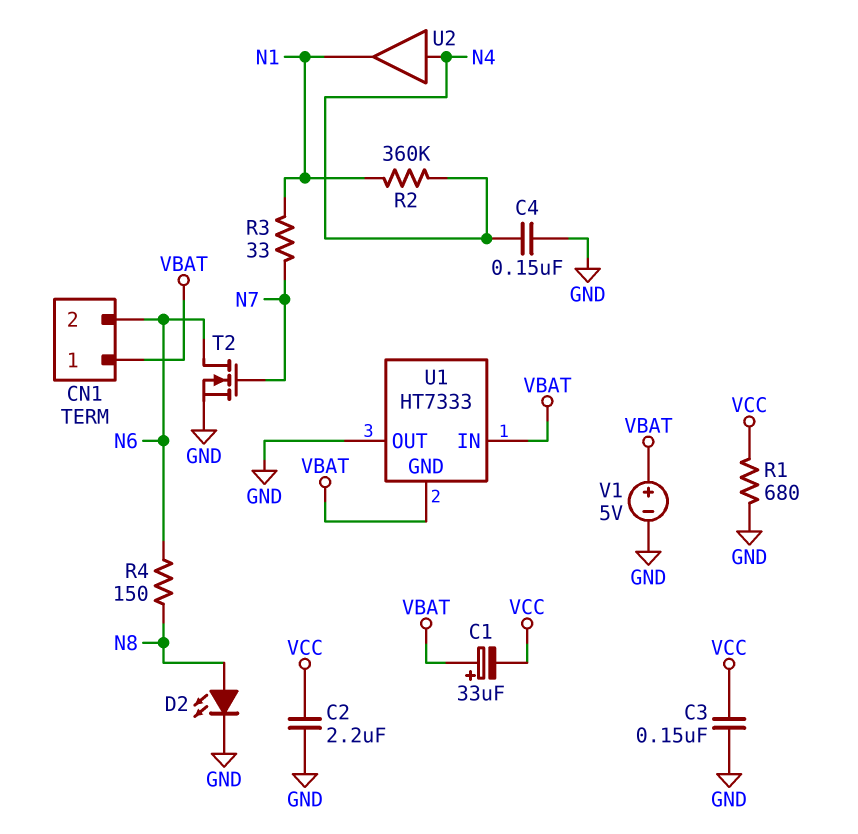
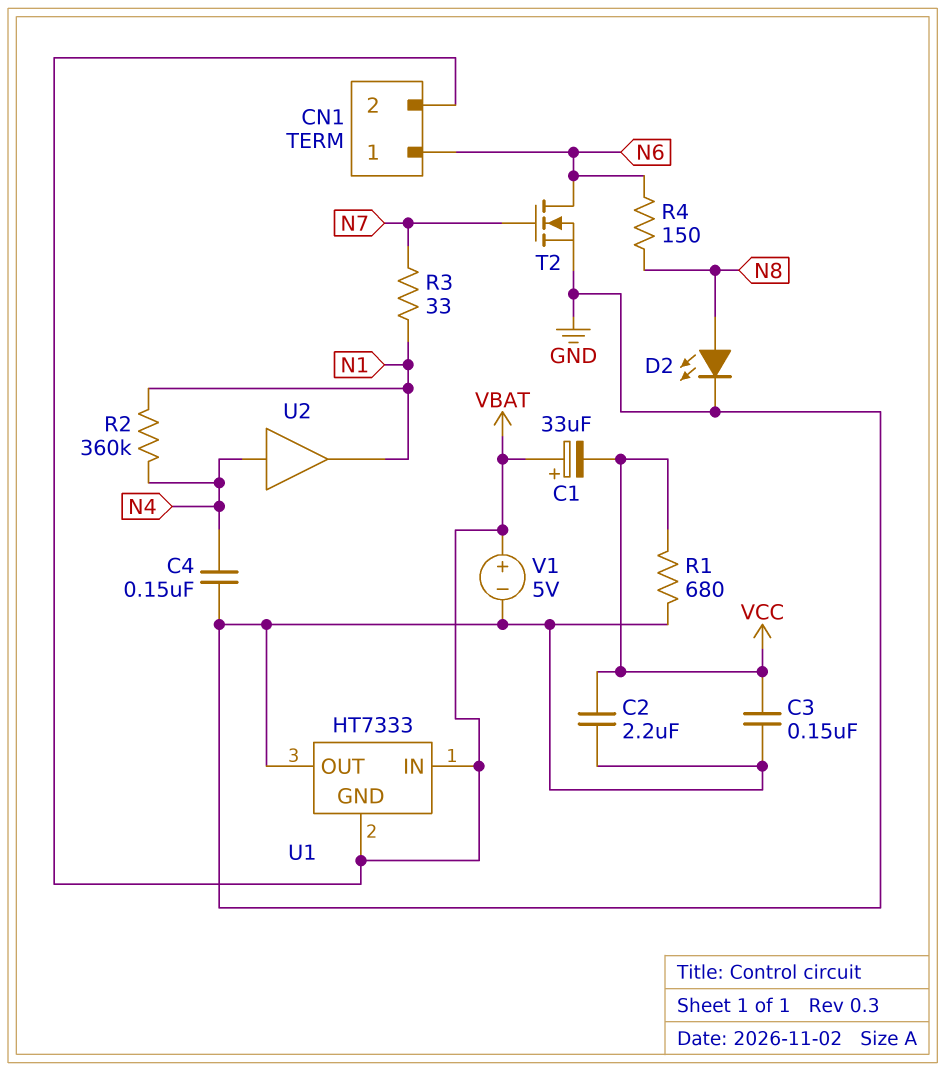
CN1 pin 1: VBAT -> N6
CN1 pin 2: N6 -> VBAT

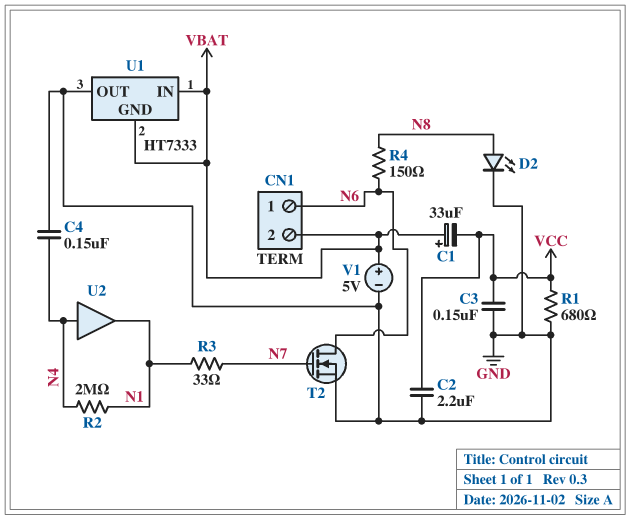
R2: 360k (N1, N4) -> 2M (N1, N4)

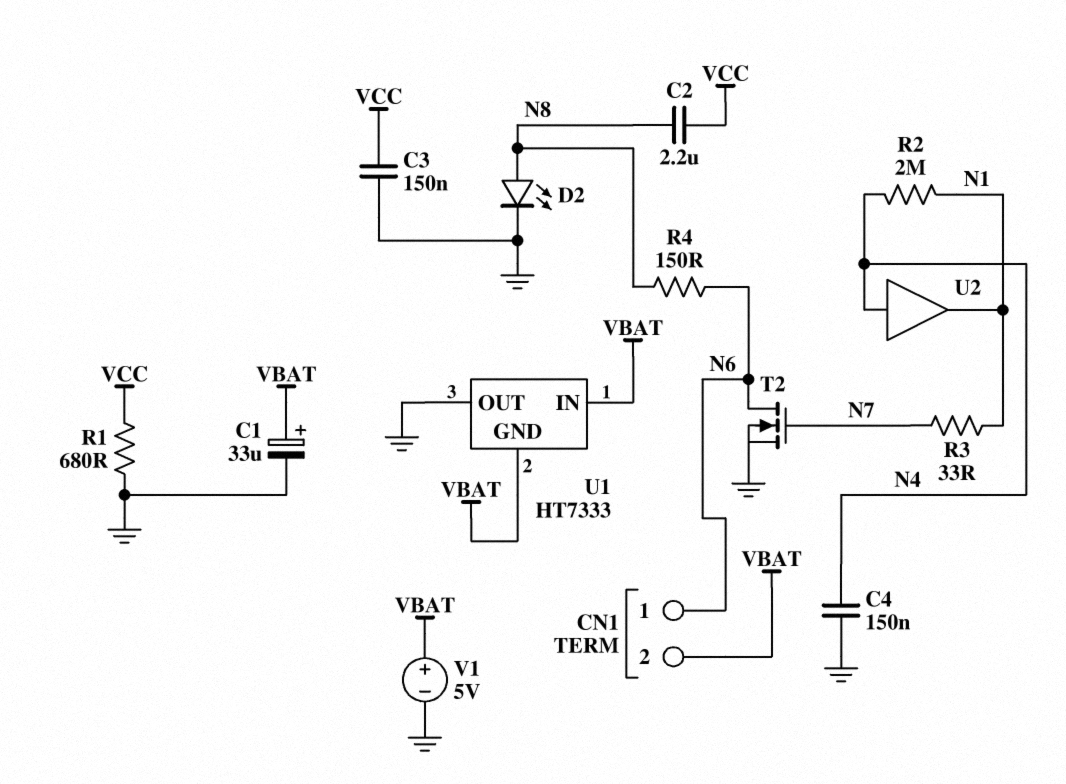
C1: 33uF (plus VBAT, minus VCC) -> 33uF (plus VBAT, minus GND)
C2: 2.2uF (GND, VCC) -> 2.2uF (N8, VCC)

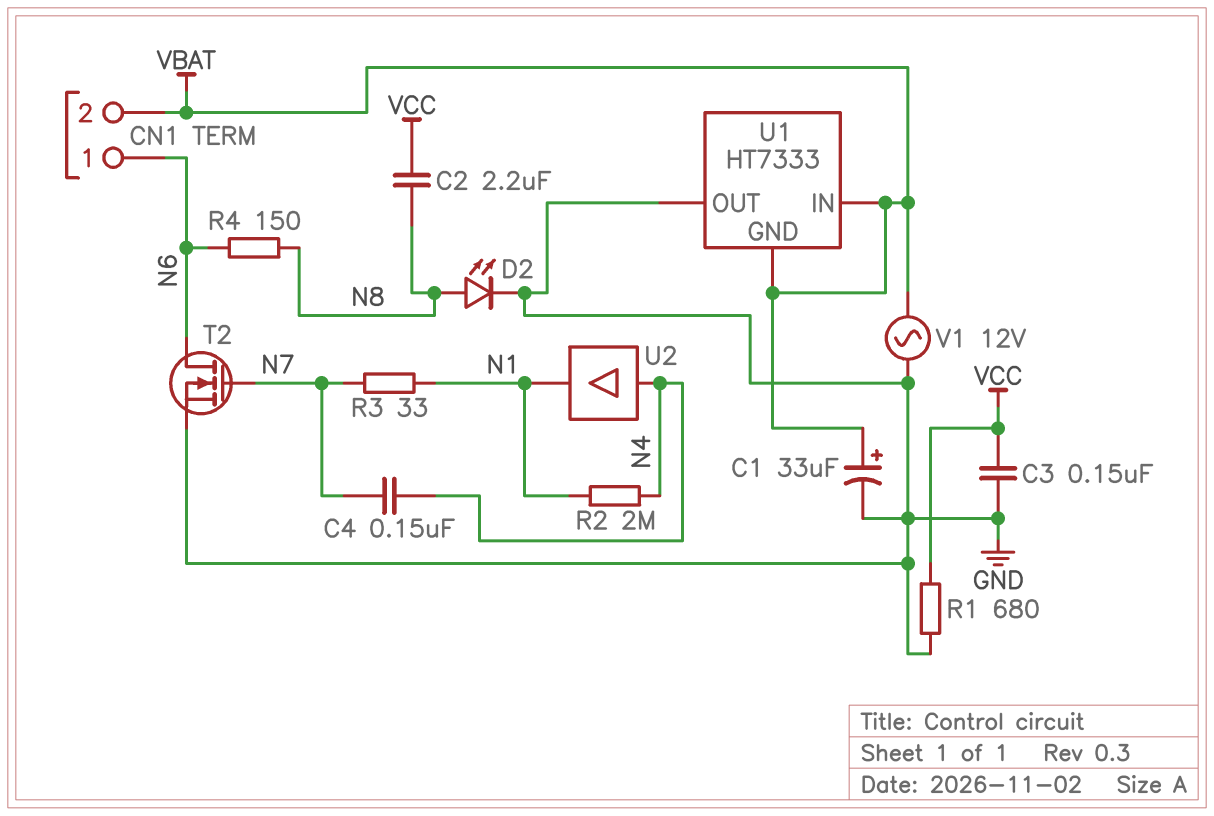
C4: 150nF (GND, N4) -> 150nF (N4, N7)
V1: 5V (plus VBAT, minus GND) -> AC 12V (GND, VBAT)

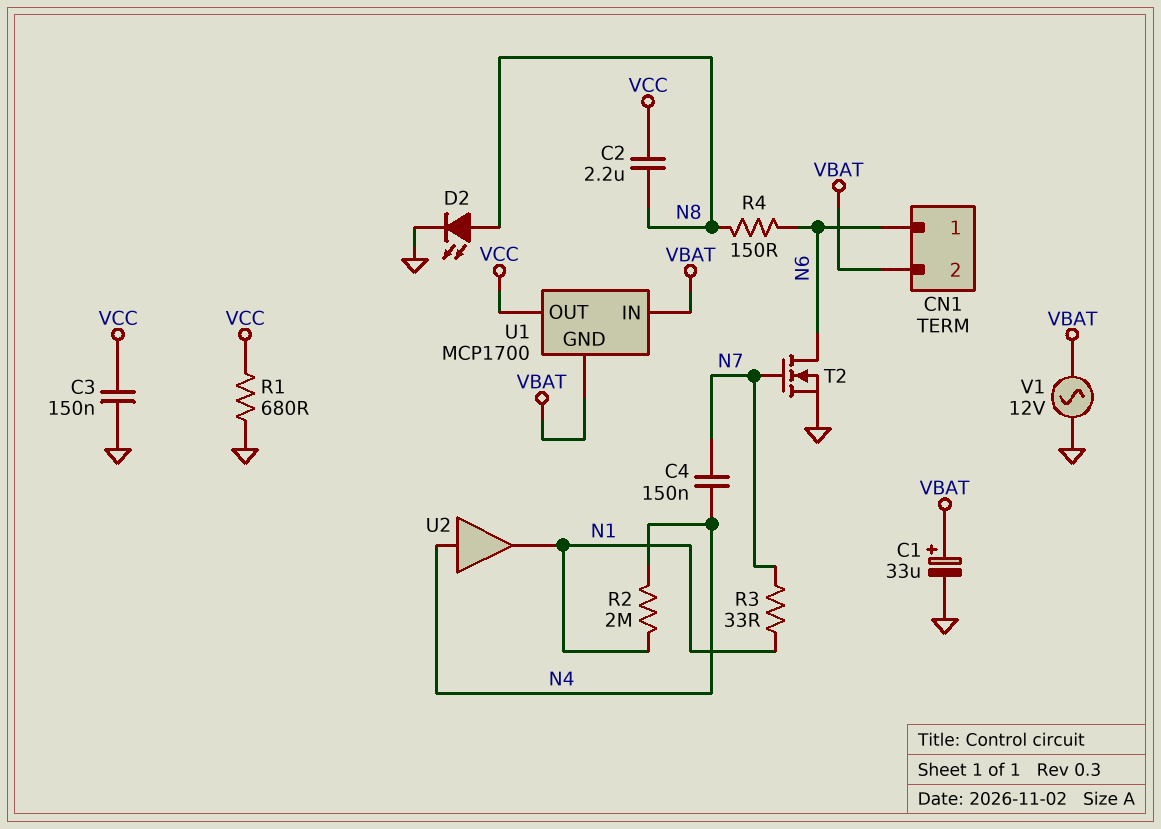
U1: HT7333 -> MCP1700
U1 pin OUT: GND -> VCC

